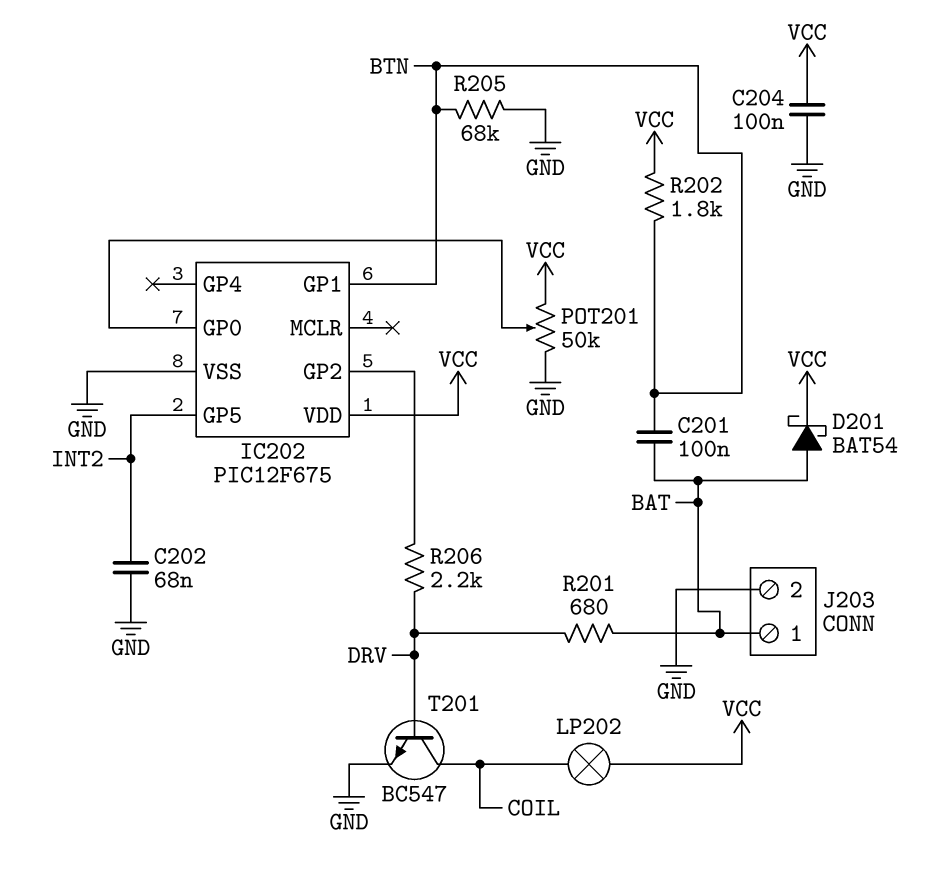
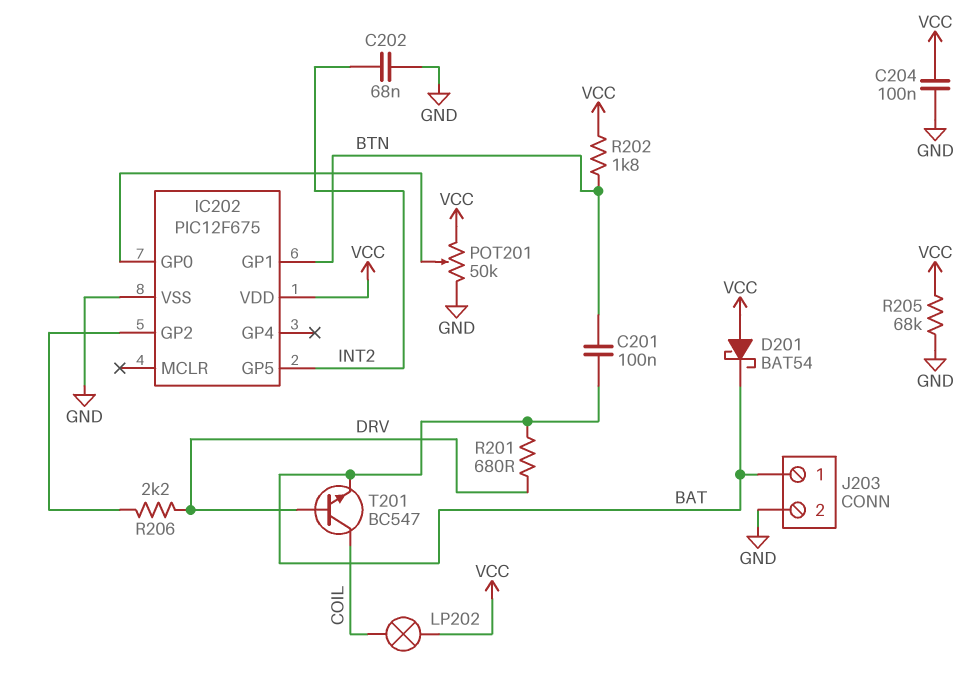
D201: schottky BAT54 (A BAT, K VCC) -> schottky BAT54 (A VCC, K BAT)
R205: 68k (BTN, GND) -> 68k (GND, VCC)
T201: NPN BC547 (B DRV, C COIL, E GND) -> NPN BC547 (B DRV, C COIL, E BAT)

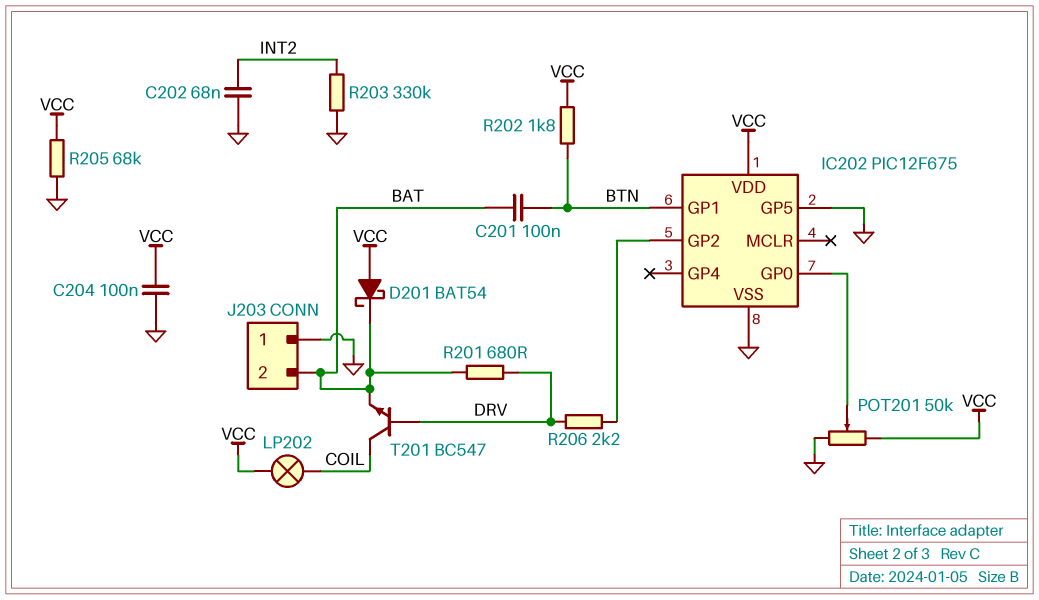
IC202 pin GP5: INT2 -> GND
J203 pin 1: BAT -> GND
J203 pin 2: GND -> BAT
R203: none -> 330k (GND, INT2)

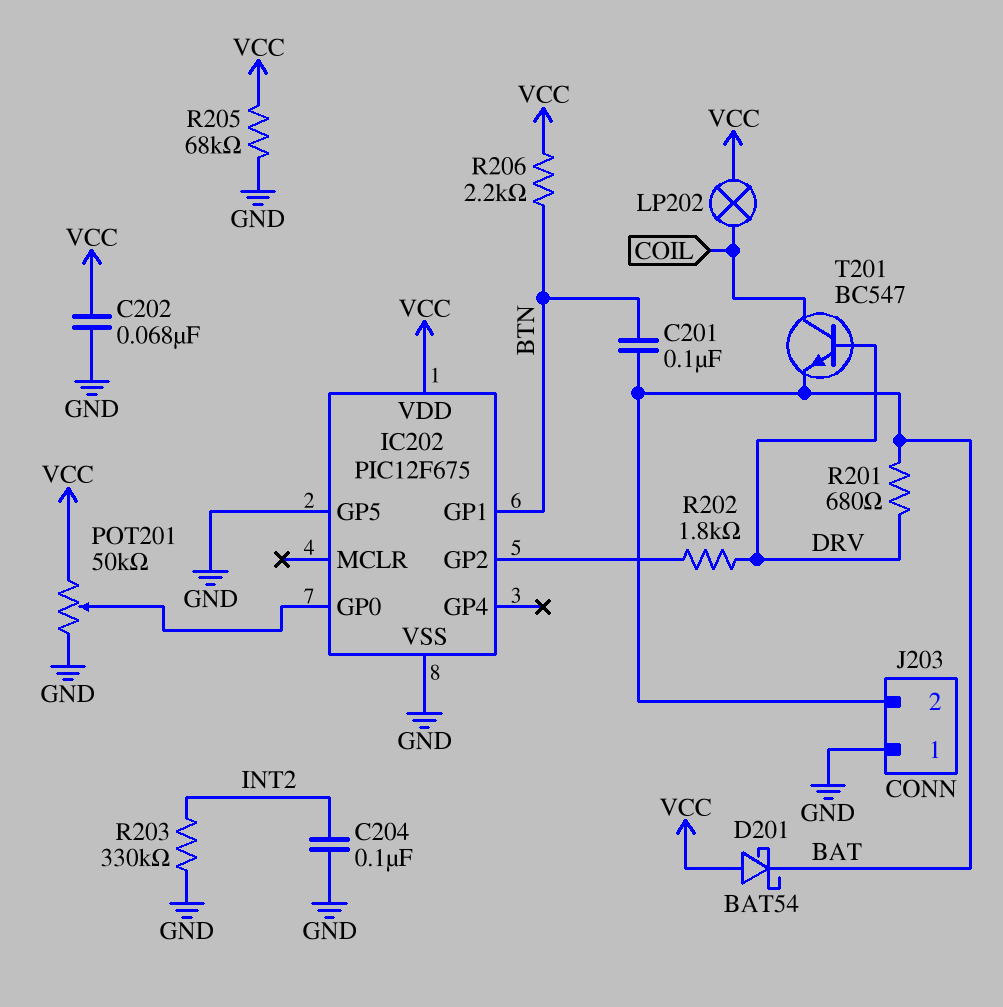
C202: 68nF (GND, INT2) -> 68nF (GND, VCC)
C204: 100nF (GND, VCC) -> 100nF (GND, INT2)
R202: 1.8k (BTN, VCC) -> 1.8k (DRV, IC202/GP2)
R206: 2.2k (DRV, IC202/GP2) -> 2.2k (BTN, VCC)

